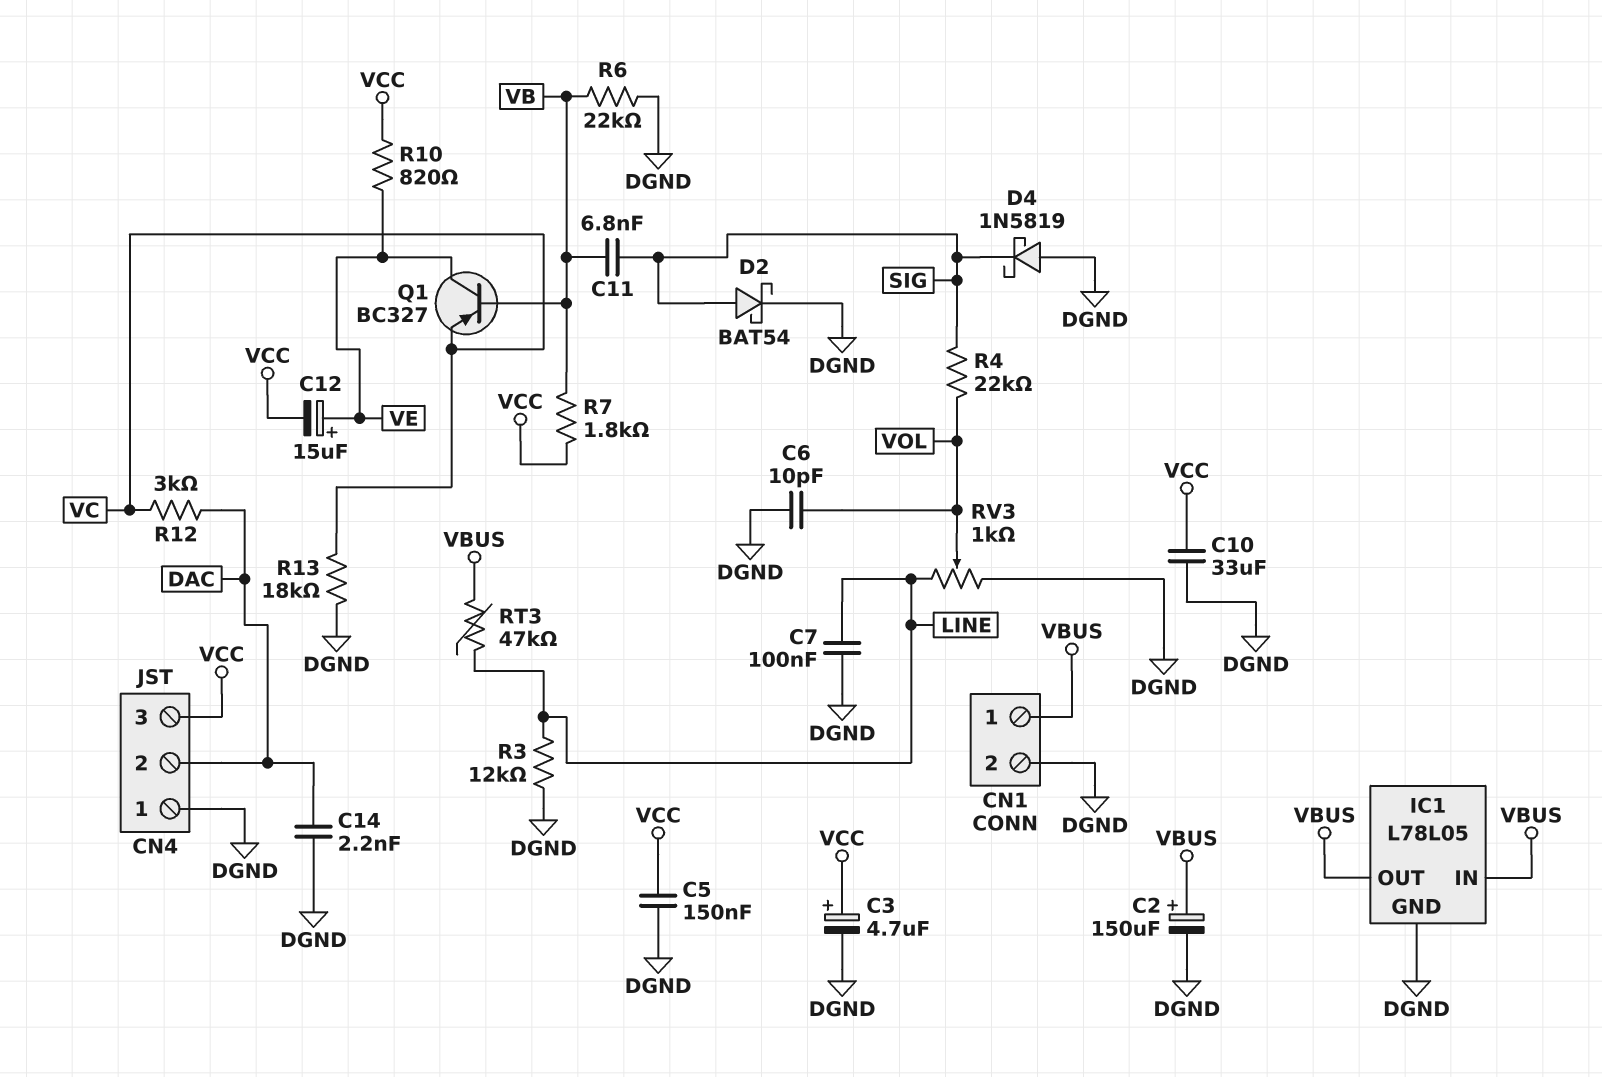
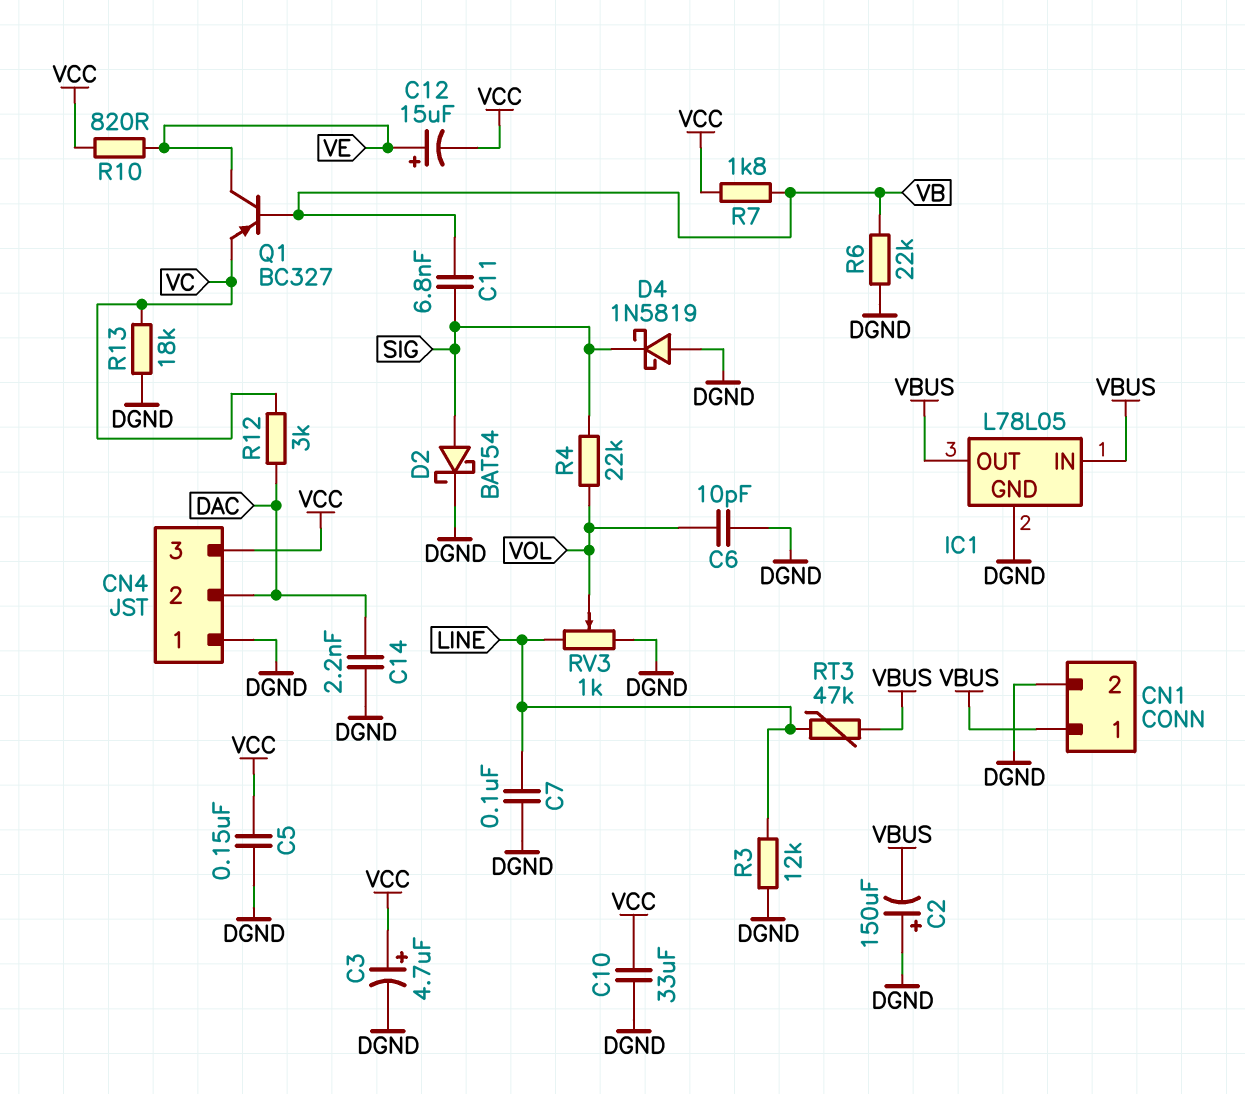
C2: 150uF (plus VBUS, minus DGND) -> 150uF (plus DGND, minus VBUS)

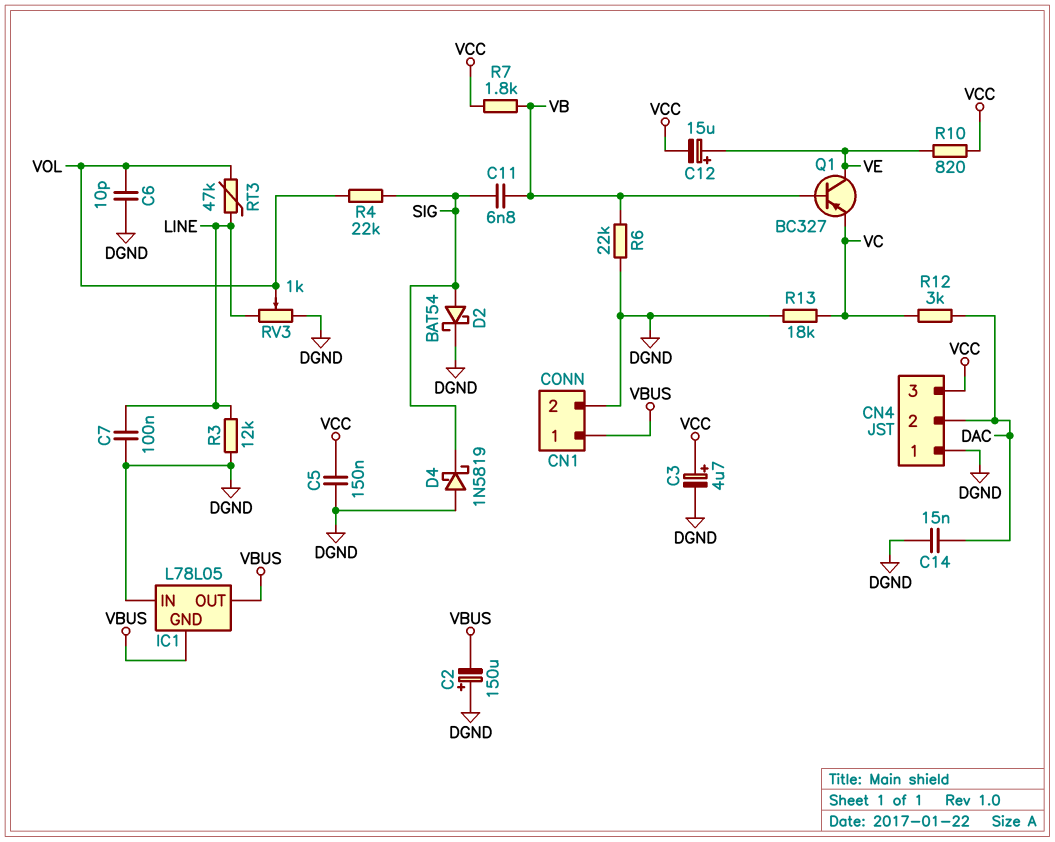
C10: 33uF (DGND, VCC) -> none
C14: 2.2nF (DAC, DGND) -> 15nF (DAC, DGND)
IC1 pin GND: DGND -> VBUS
IC1 pin IN: VBUS -> DGND
RT3: 47k (LINE, VBUS) -> 47k (LINE, VOL)

